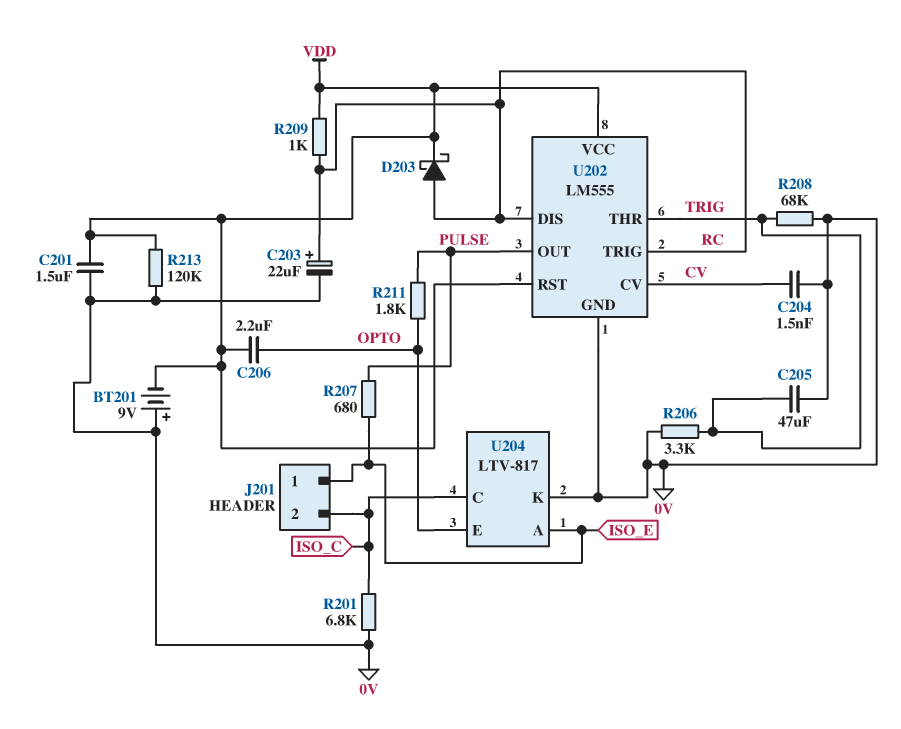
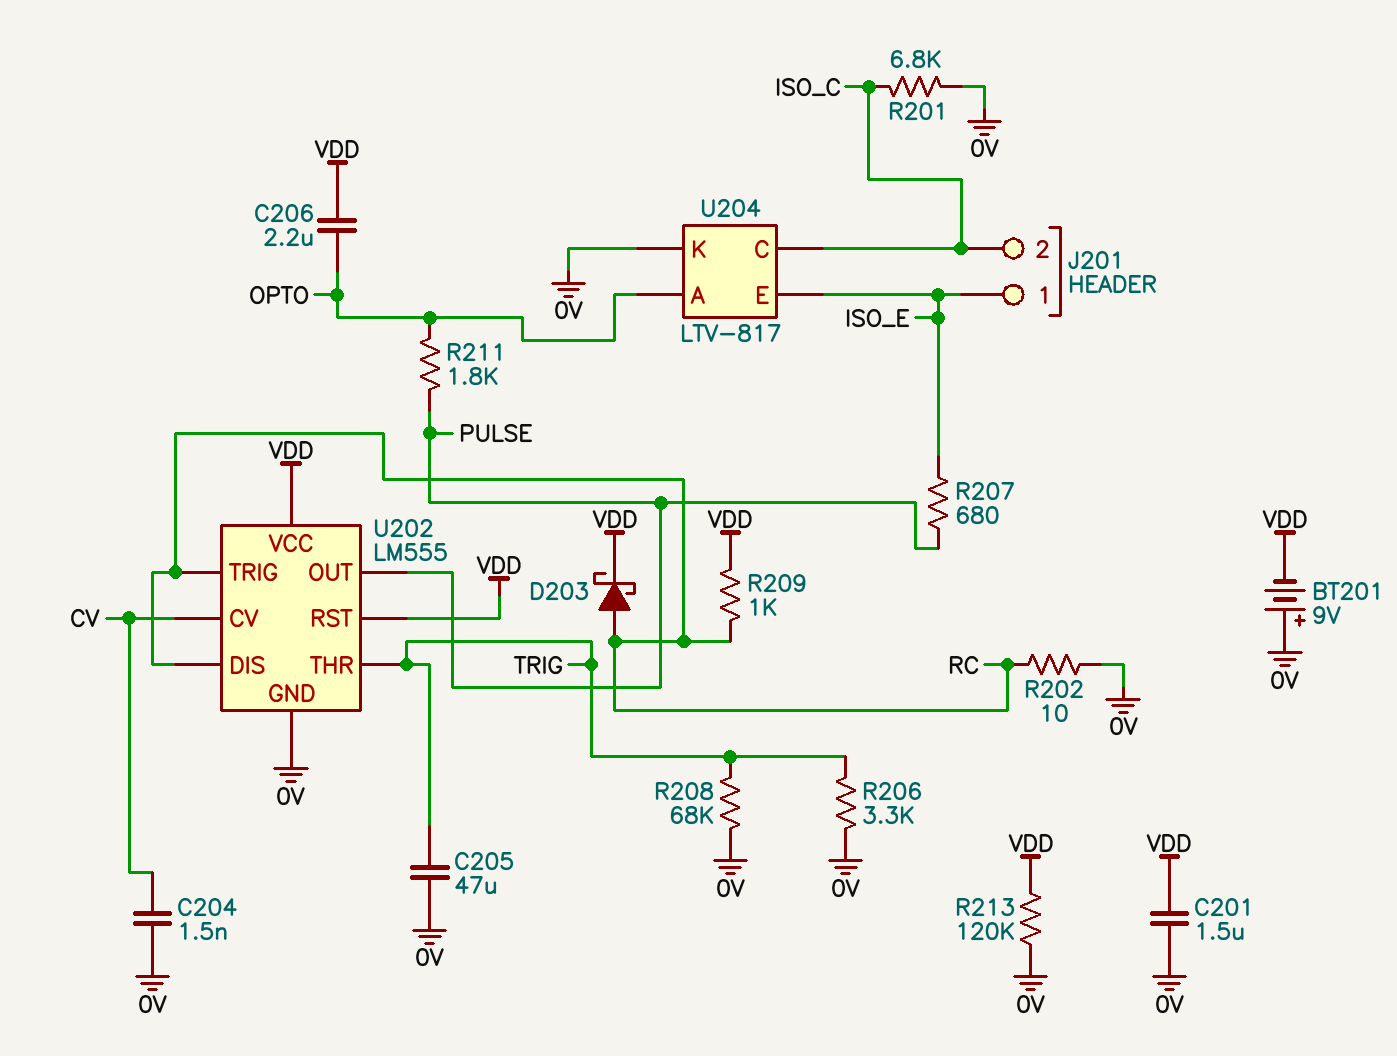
C203: 22uF (plus RC, minus 0V) -> none
R202: none -> 10 (0V, RC)
U204 pin A: ISO_E -> OPTO
U204 pin E: OPTO -> ISO_E

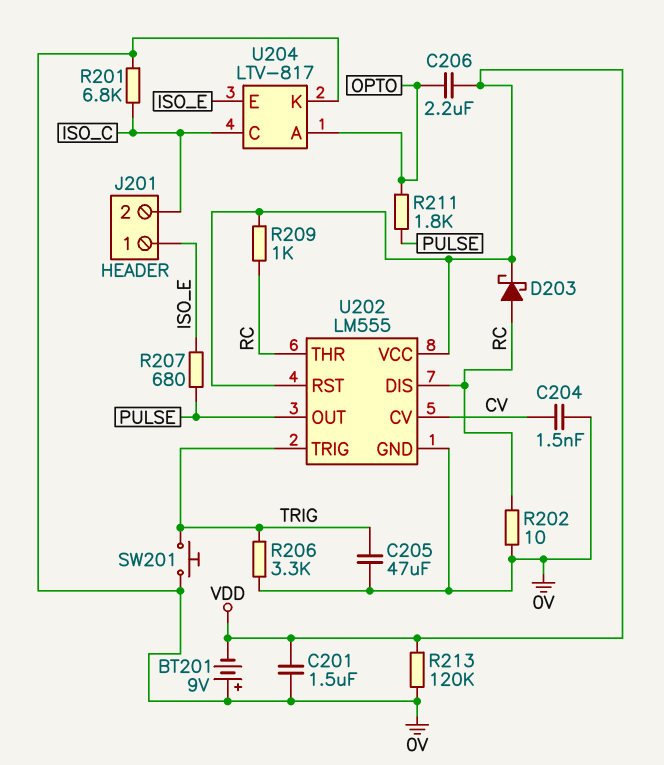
R208: 68k (0V, TRIG) -> none
SW201: none -> button (0V, TRIG)
U202 pin THR: TRIG -> RC
U202 pin TRIG: RC -> TRIG

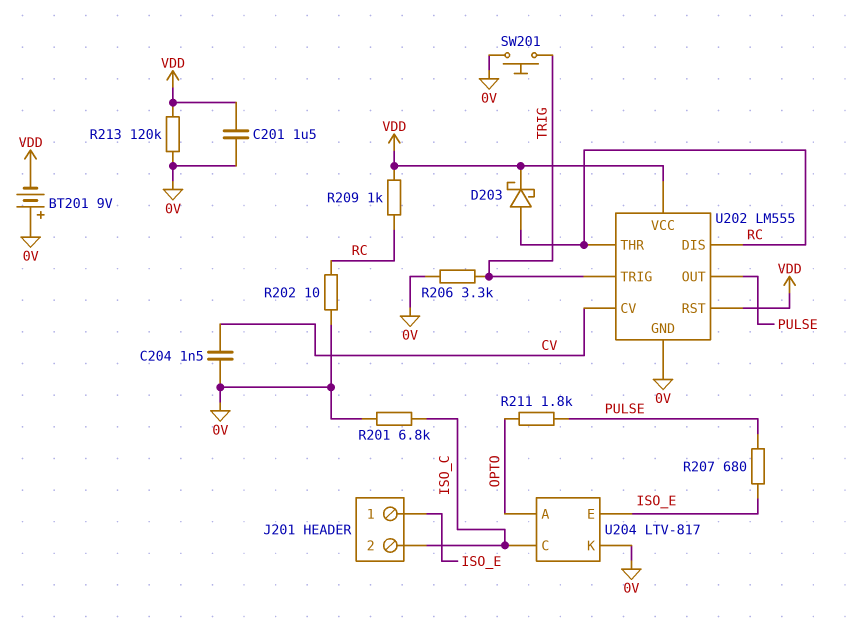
C205: 47uF (0V, TRIG) -> none
C206: 2.2uF (OPTO, VDD) -> none

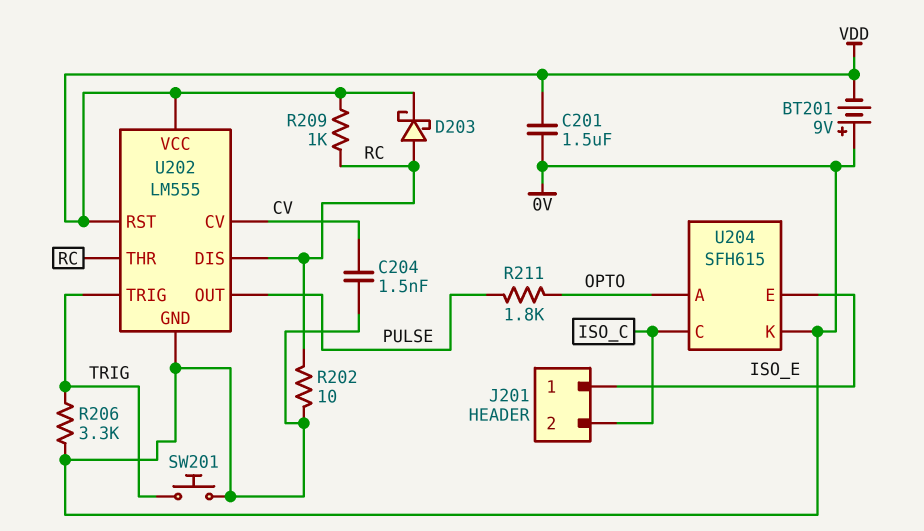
R201: 6.8k (0V, ISO_C) -> none
R207: 680 (ISO_E, PULSE) -> none
R213: 120k (0V, VDD) -> none
U204: LTV-817 -> SFH615

